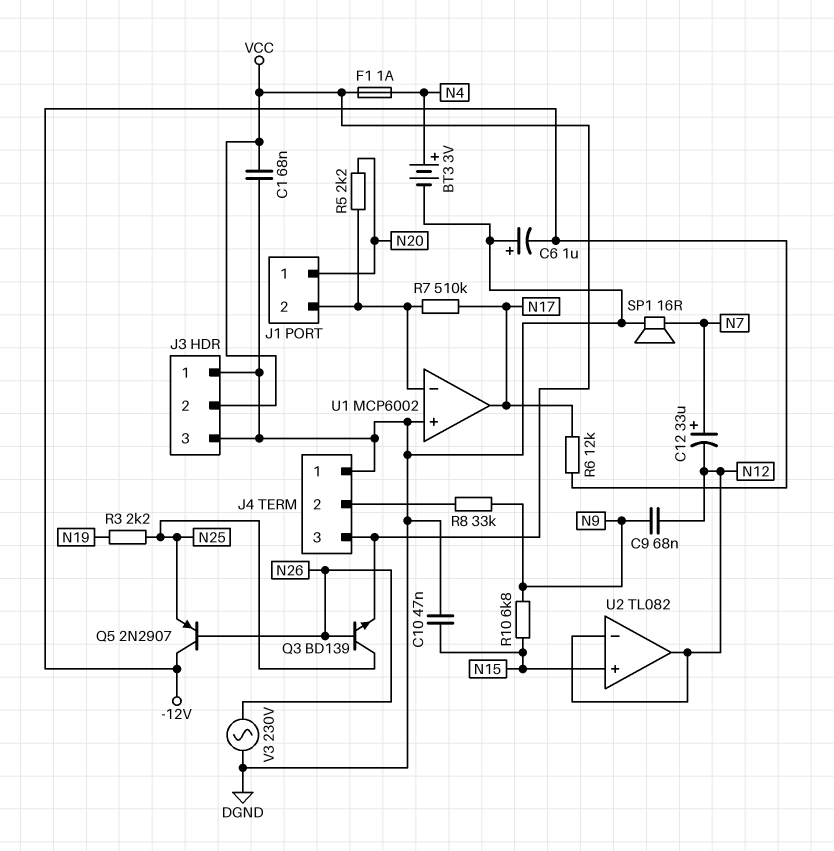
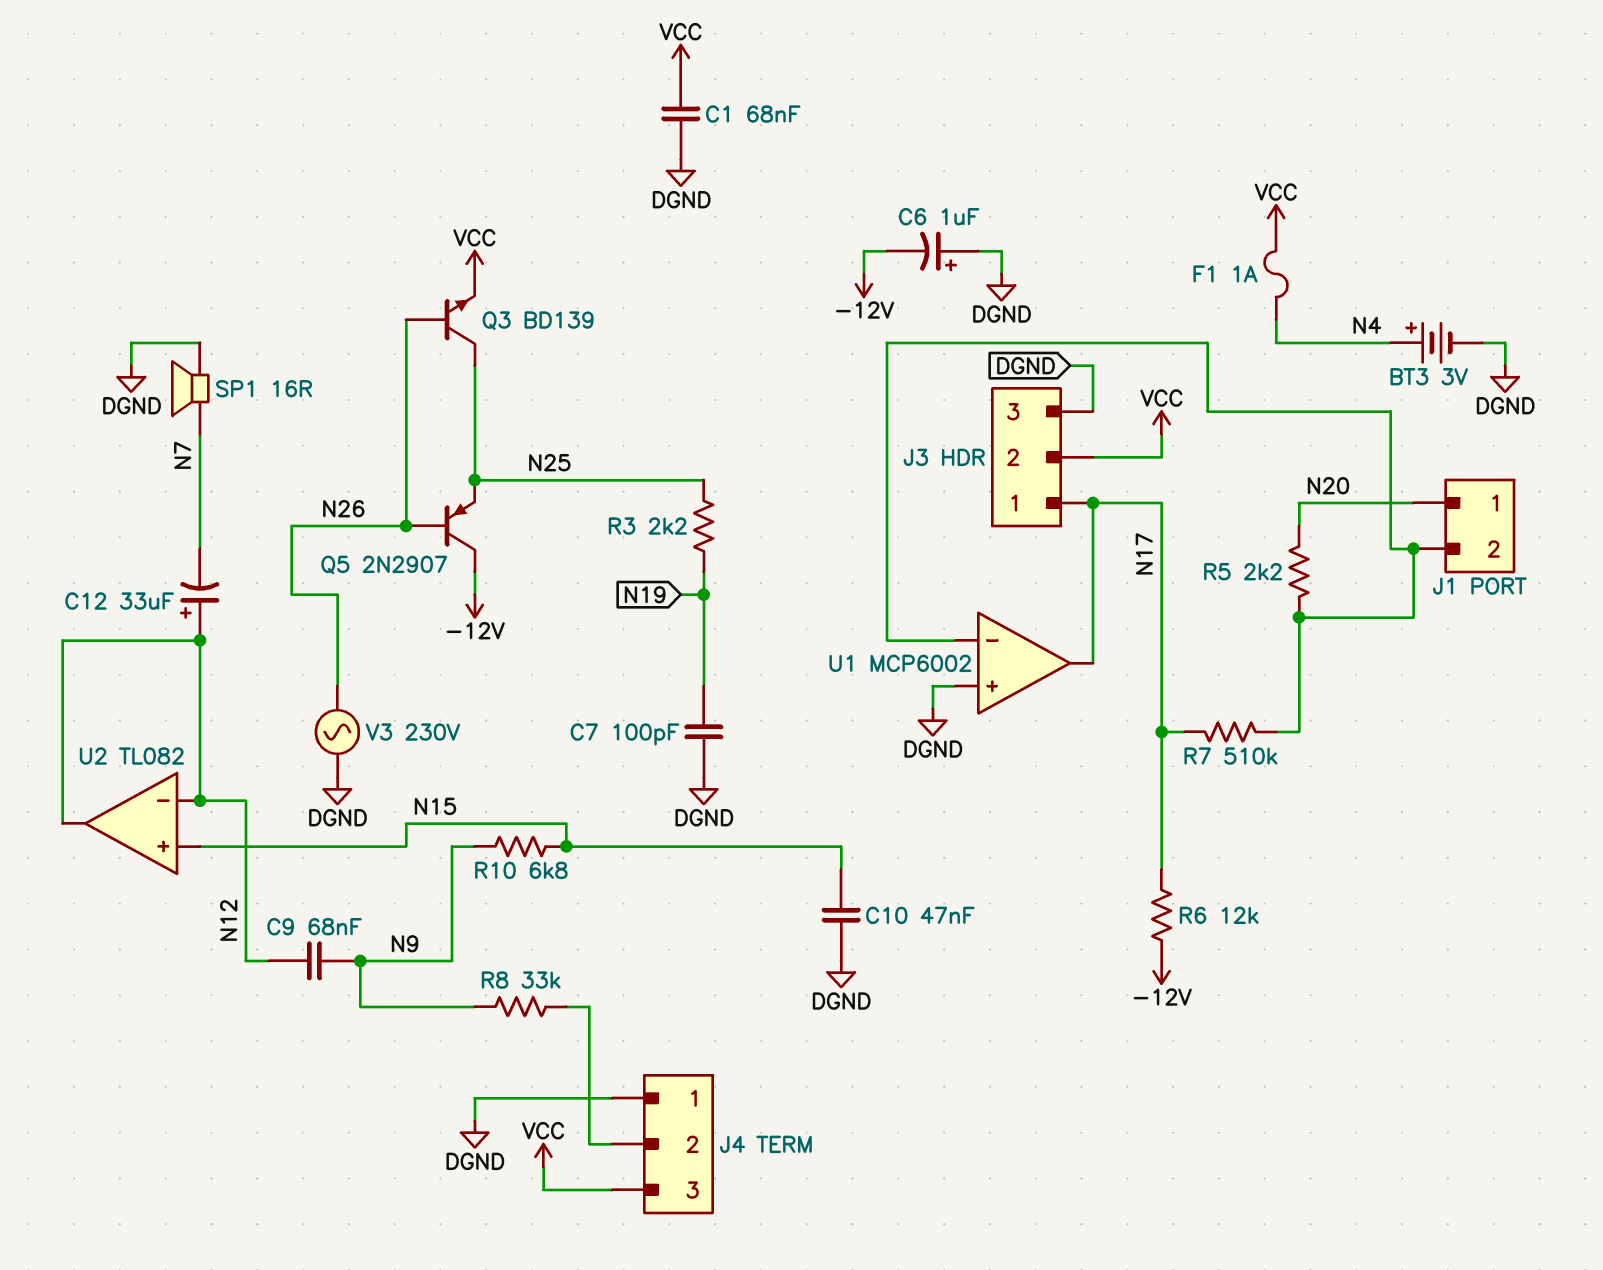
C7: none -> 100pF (DGND, N19)
C12: 33uF (plus N7, minus N12) -> 33uF (plus N12, minus N7)
J3 pin 1: DGND -> N17

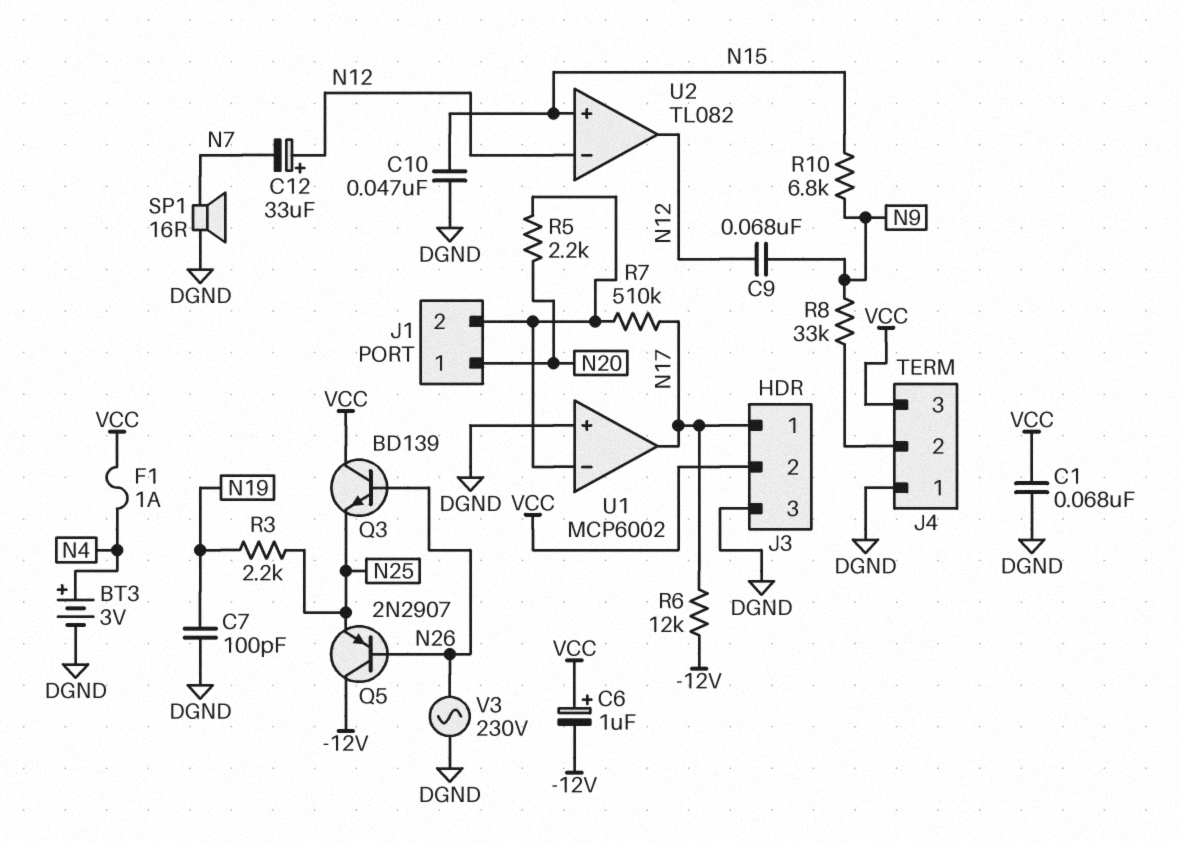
C6: 1uF (plus DGND, minus -12V) -> 1uF (plus VCC, minus -12V)
Q3: NPN BD139 (B N26, C N25, E VCC) -> NPN BD139 (B N26, C VCC, E N25)

